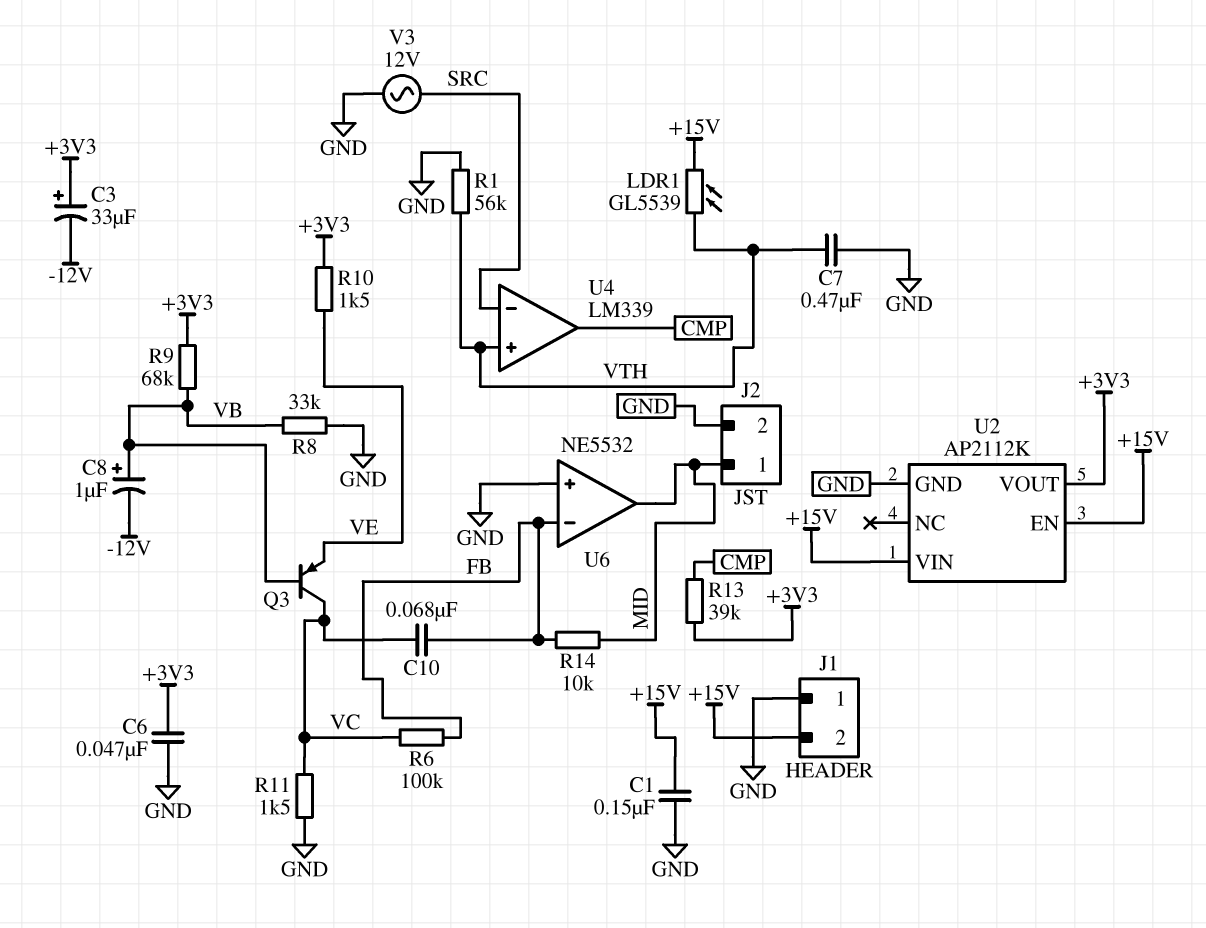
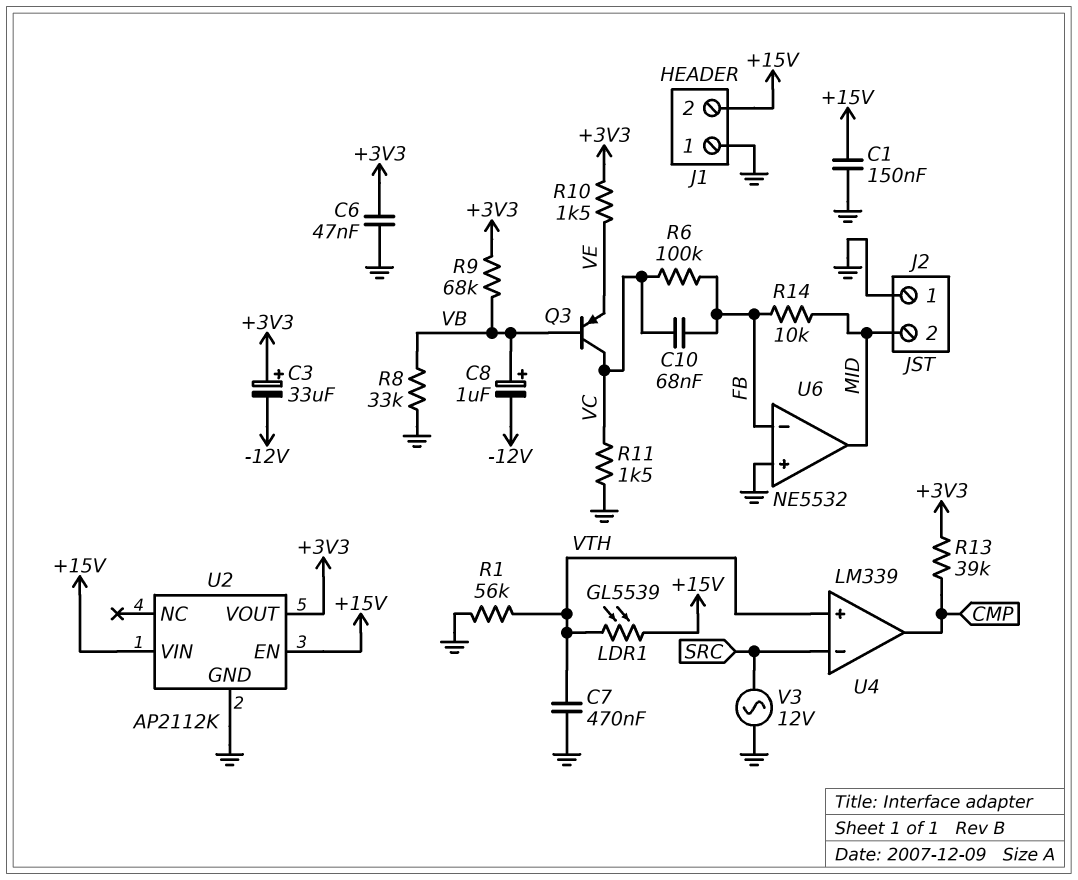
J2 pin 1: MID -> GND
J2 pin 2: GND -> MID

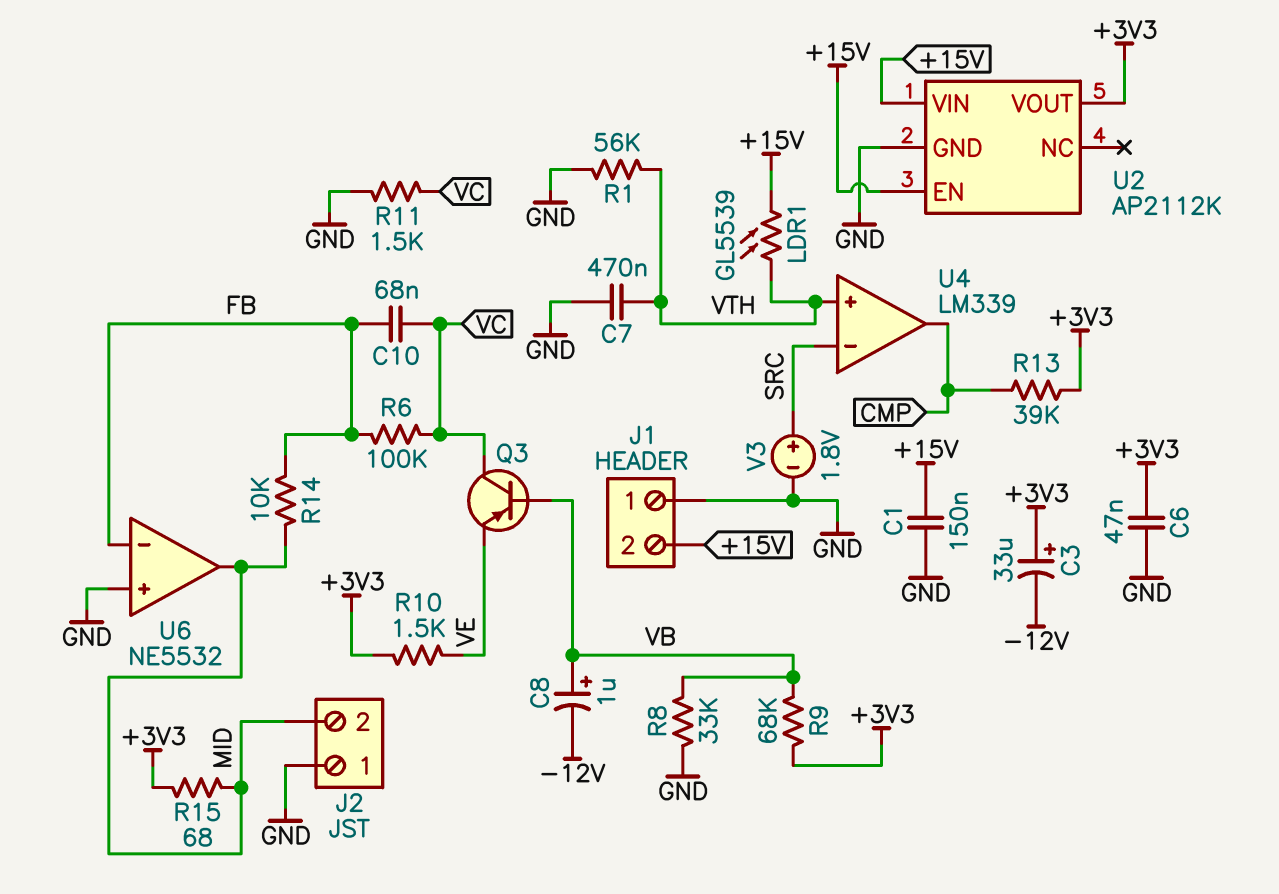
R15: none -> 68 (+3V3, MID)
V3: AC 12V (GND, SRC) -> 1.8V (plus SRC, minus GND)

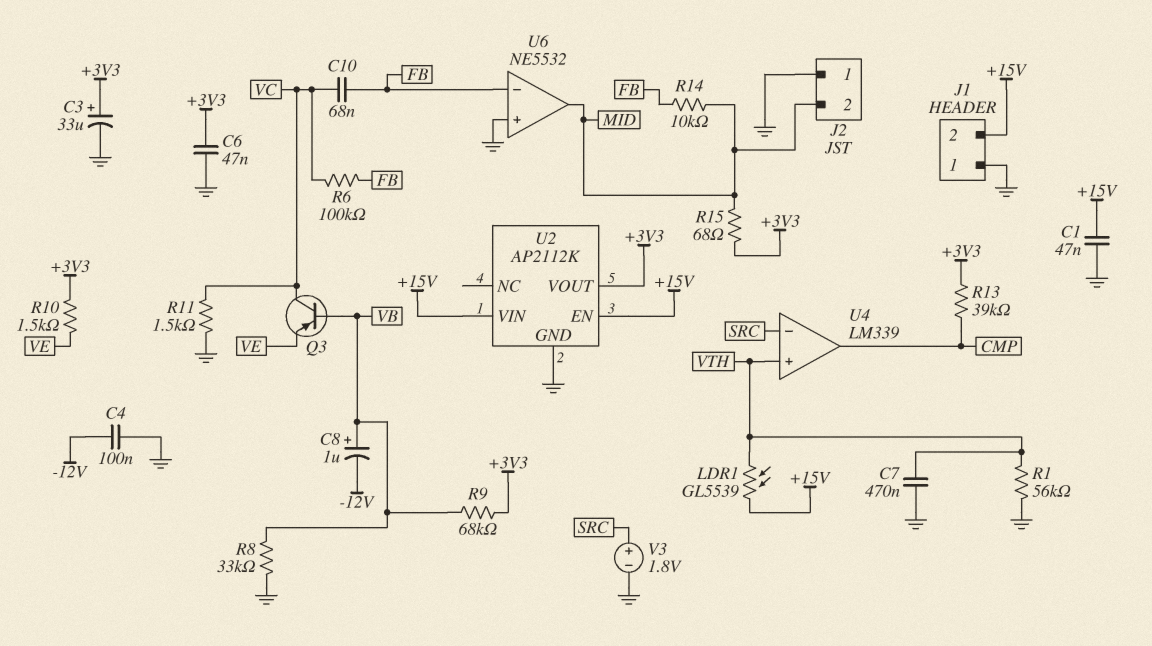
C1: 150nF (+15V, GND) -> 47nF (+15V, GND)
C3: 33uF (plus +3V3, minus -12V) -> 33uF (plus +3V3, minus GND)
C4: none -> 100nF (-12V, GND)

